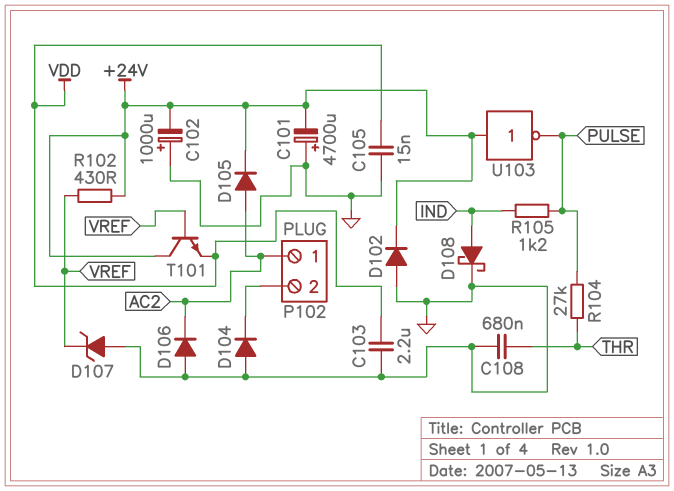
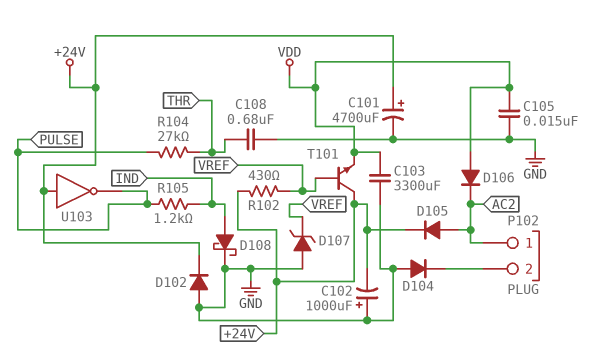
C101: 4700uF (plus GND, minus +24V) -> 4700uF (plus +24V, minus GND)
C103: 2.2uF (GND, VDD) -> 3300uF (GND, VDD)
D106: diode (A GND, K AC2) -> diode (A VDD, K AC2)

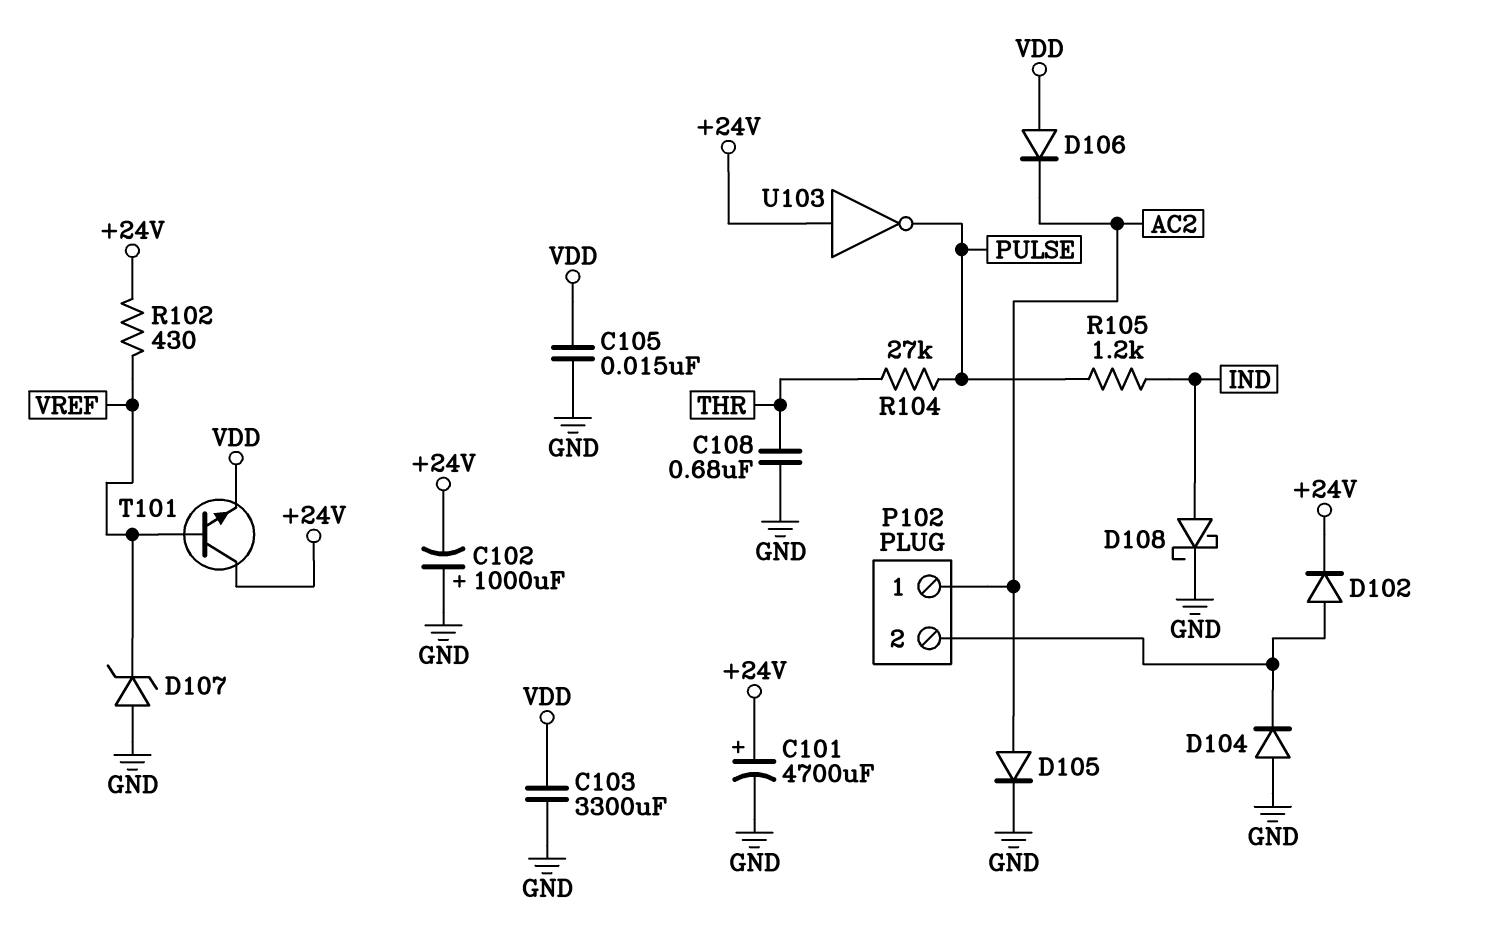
D102: diode (A GND, K +24V) -> diode (A P102/2, K +24V)
D105: diode (A AC2, K +24V) -> diode (A AC2, K GND)

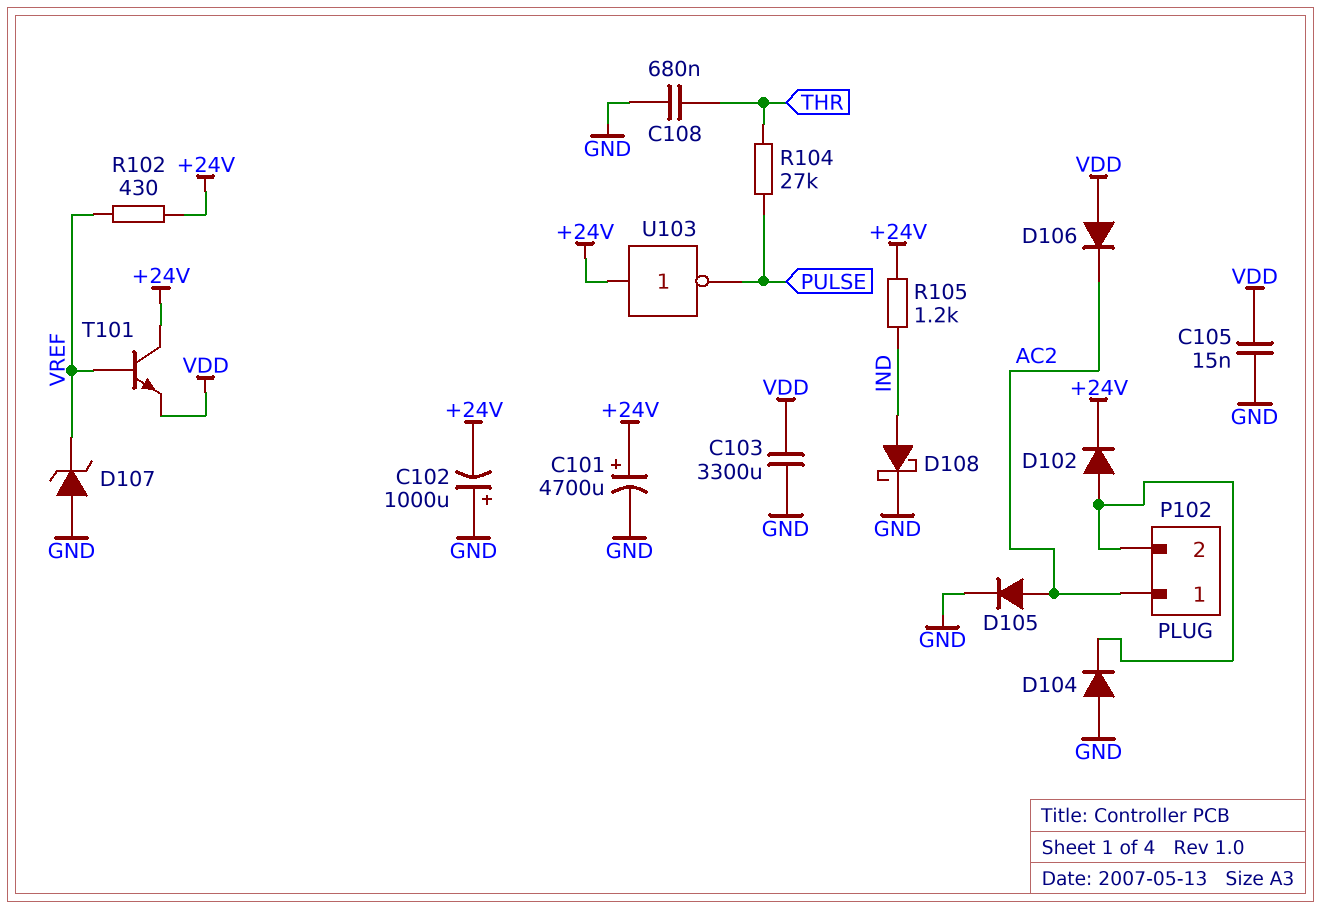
R105: 1.2k (IND, PULSE) -> 1.2k (+24V, IND)

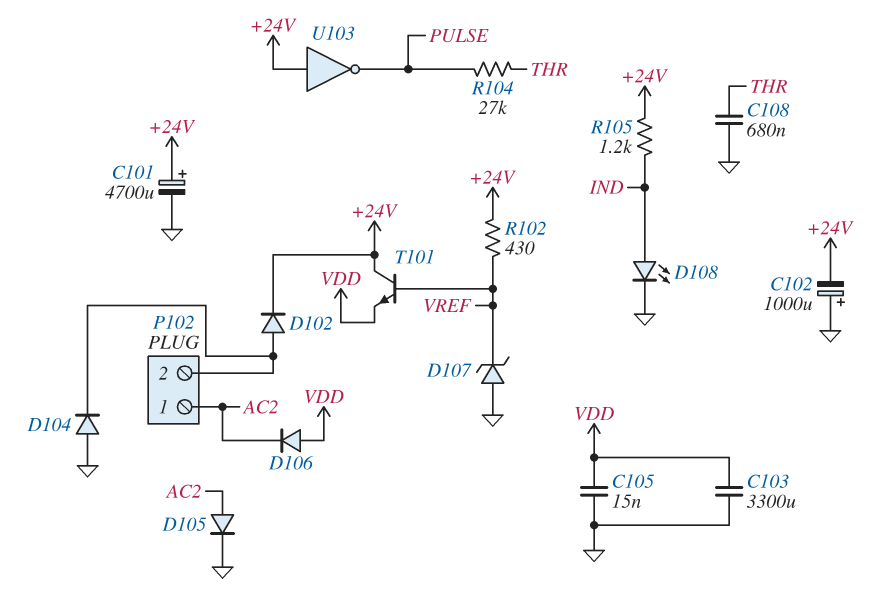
D108: schottky (A IND, K GND) -> LED (A IND, K GND)

